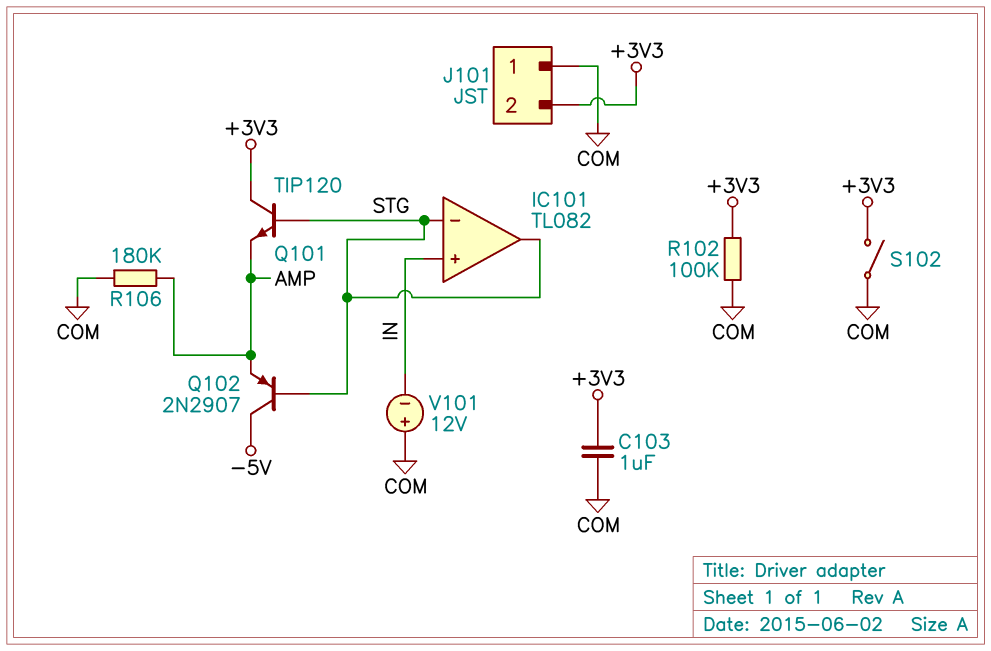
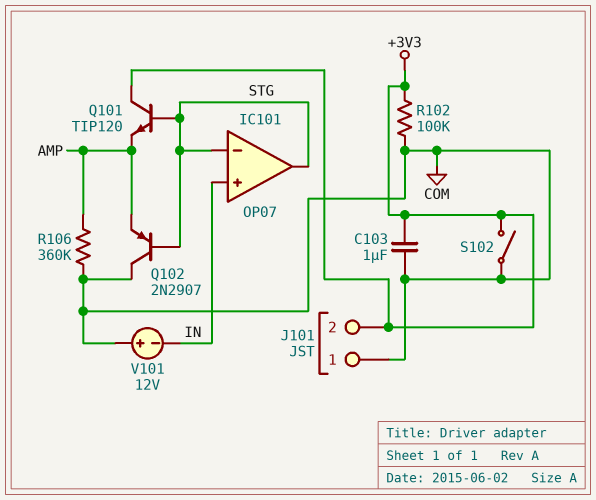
IC101: TL082 -> OP07
Q102: PNP 2N2907 (B STG, C -5V, E AMP) -> PNP 2N2907 (B STG, C COM, E AMP)
R106: 180k (AMP, COM) -> 360k (AMP, COM)

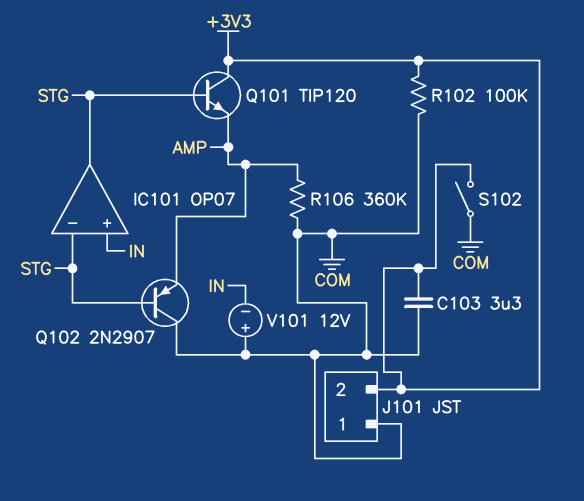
C103: 1uF (+3V3, COM) -> 3.3uF (+3V3, COM)

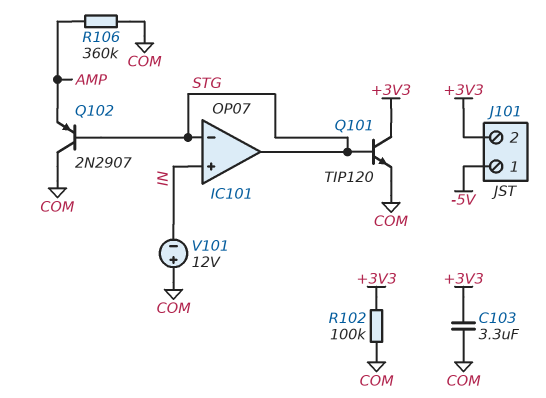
J101 pin 1: COM -> -5V
Q101: NPN TIP120 (B STG, C +3V3, E AMP) -> NPN TIP120 (B STG, C +3V3, E COM)
S102: switch (+3V3, COM) -> none

